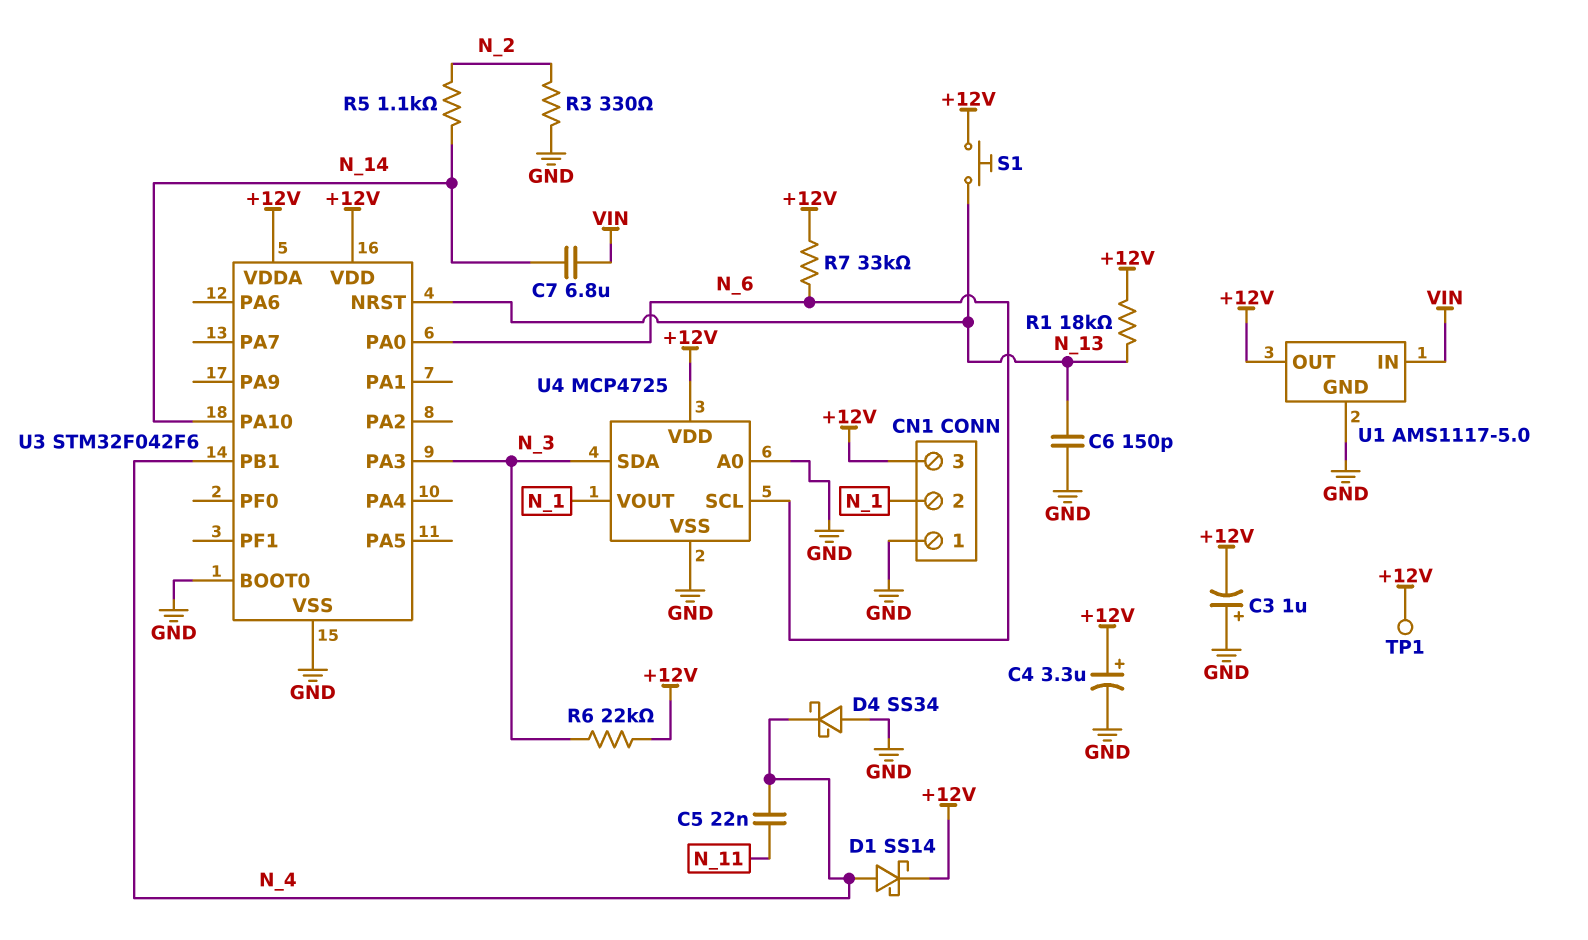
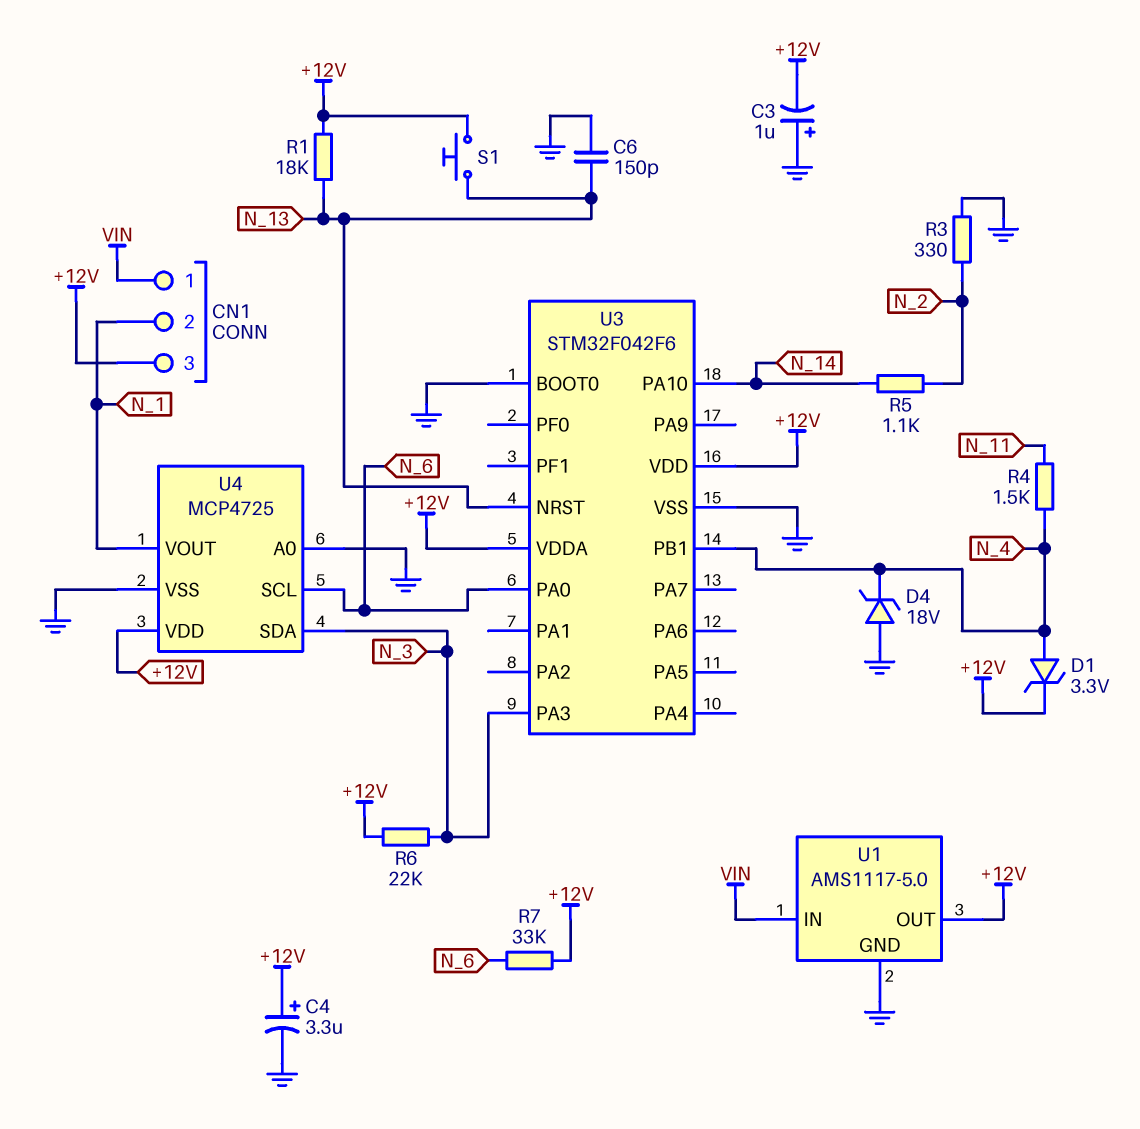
C5: 22nF (N_4, N_11) -> none
C7: 6.8uF (N_14, VIN) -> none
CN1 pin 1: GND -> VIN
D1: schottky SS14 (A N_4, K +12V) -> zener 3.3V (A N_4, K +12V)
D4: schottky SS34 (A GND, K N_4) -> zener 18V (A GND, K N_4)
R4: none -> 1.5k (N_4, N_11)
TP1: test point (+12V) -> none

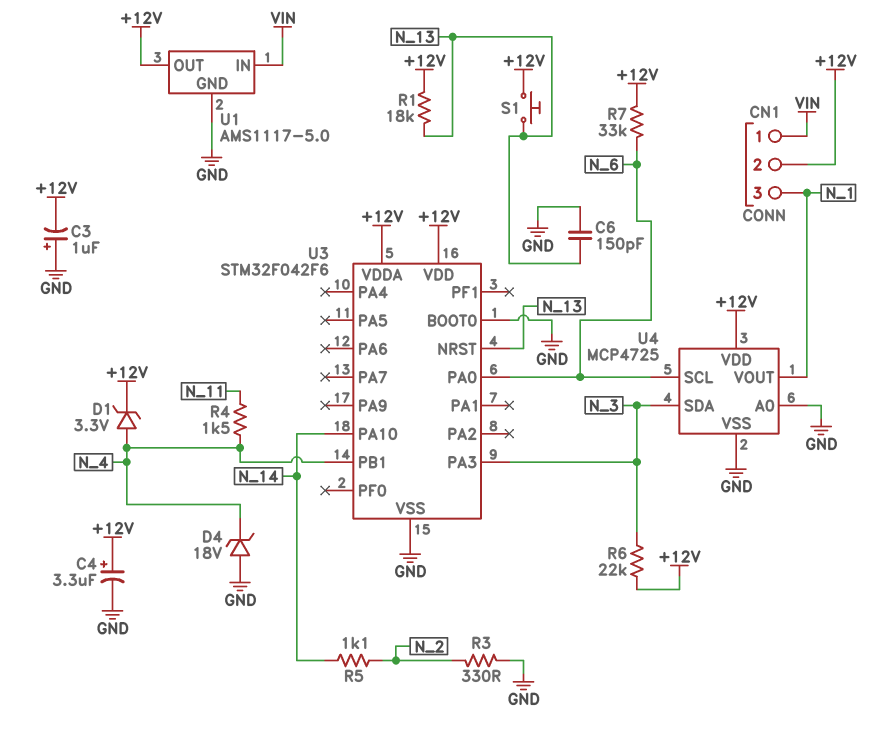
CN1 pin 2: N_1 -> +12V
CN1 pin 3: +12V -> N_1

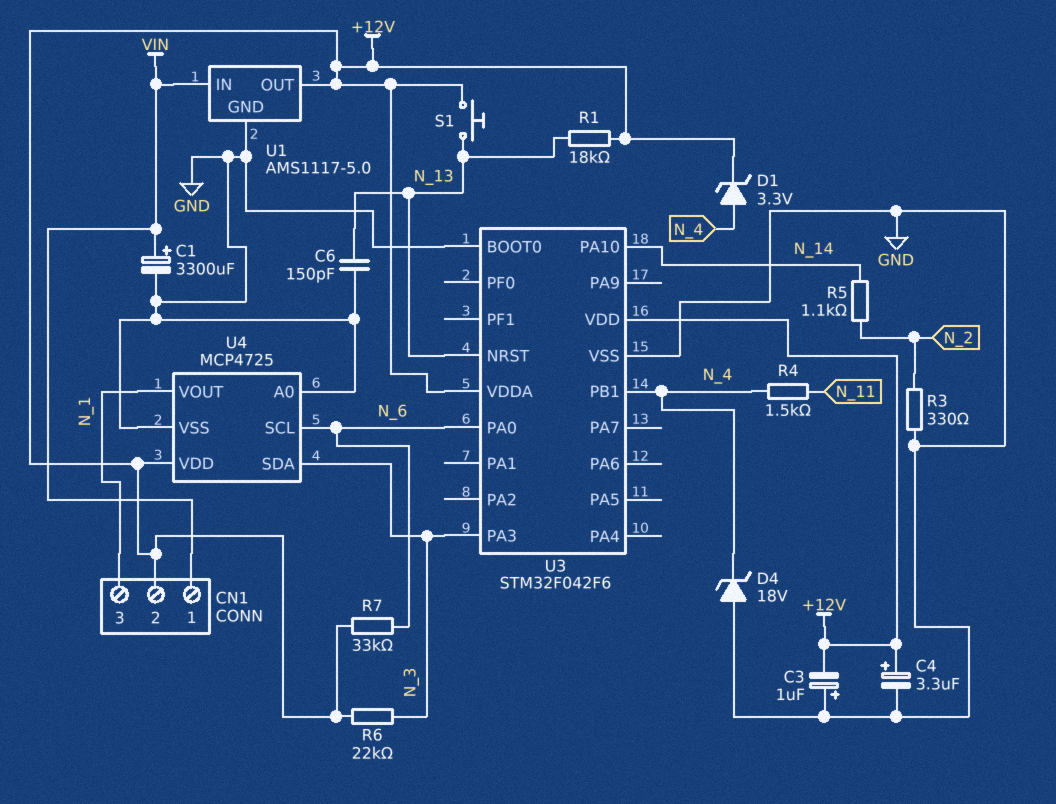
C1: none -> 3300uF (plus VIN, minus GND)

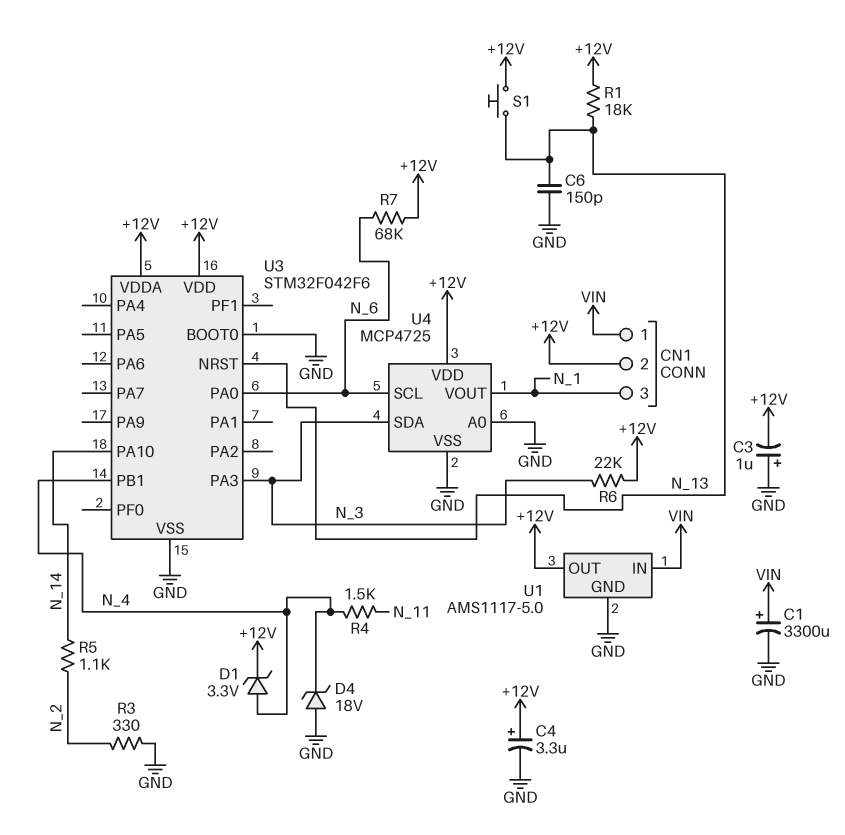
R7: 33k (+12V, N_6) -> 68k (+12V, N_6)

